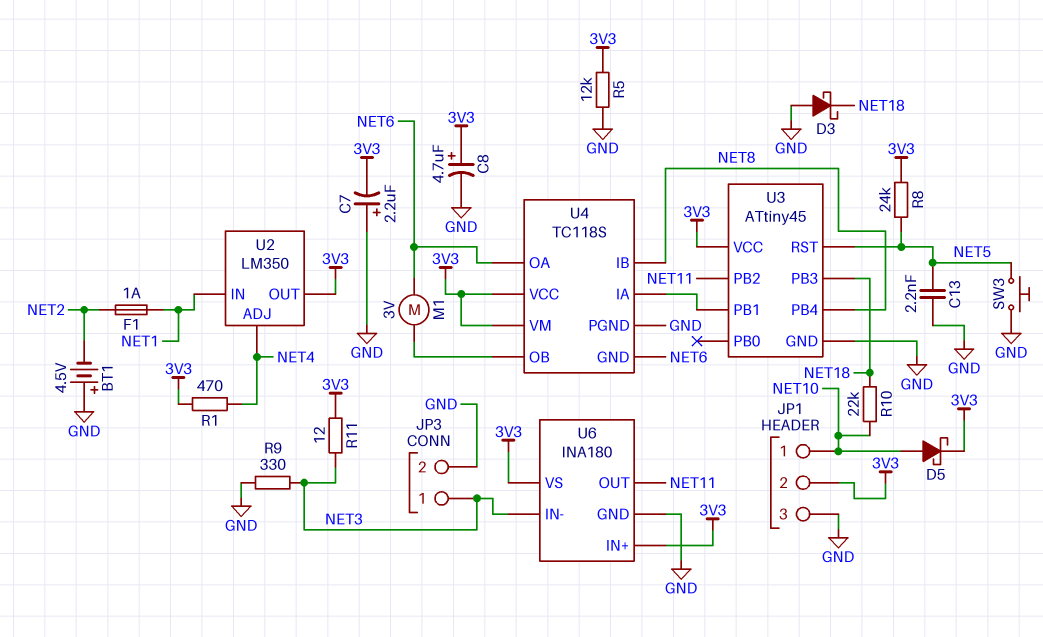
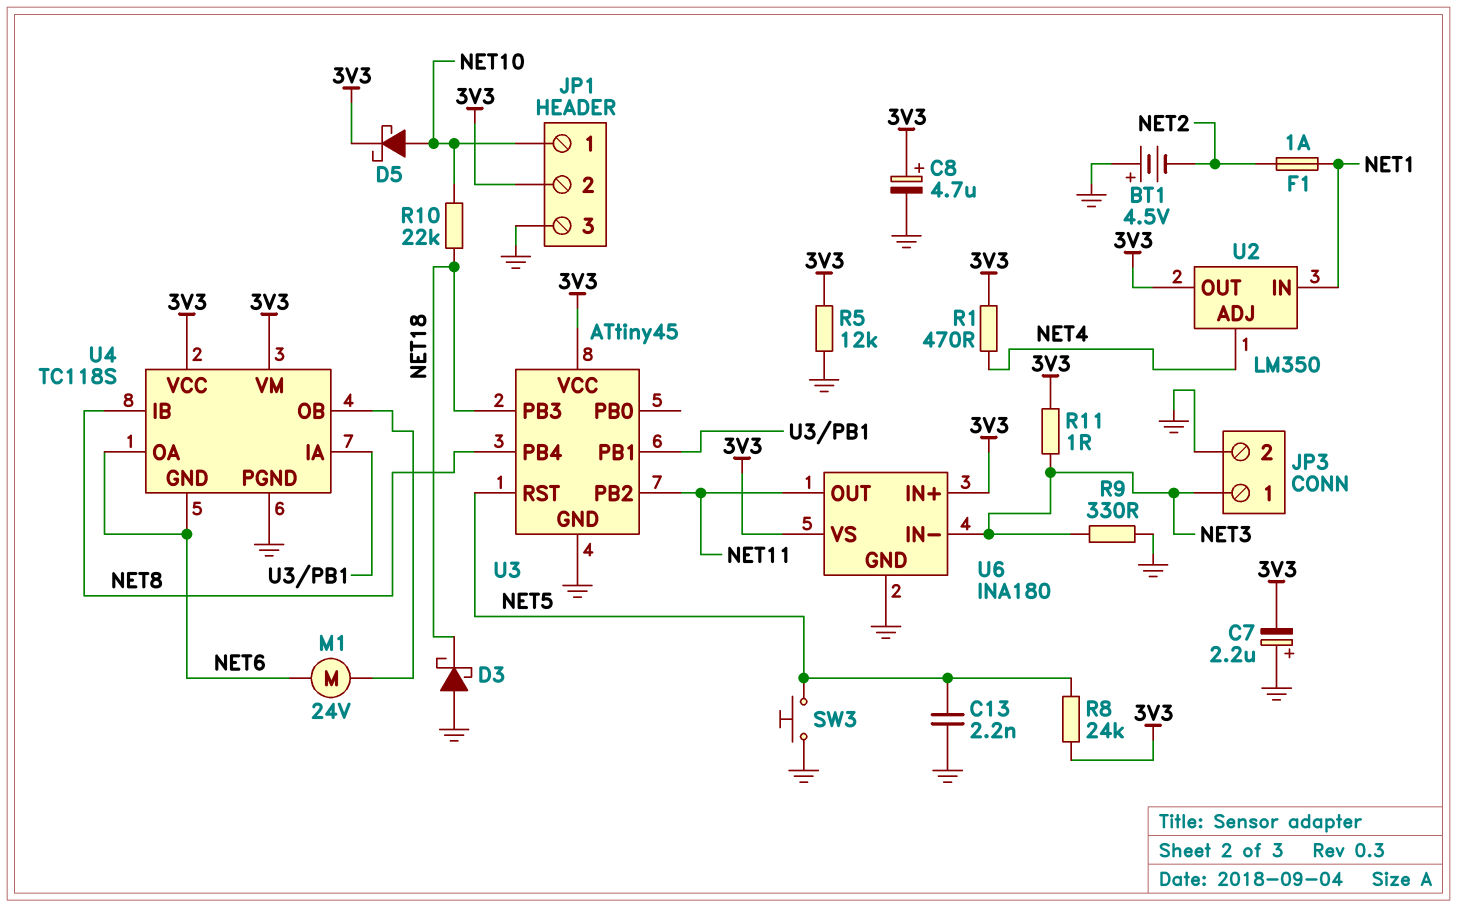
M1: motor 3V (NET6, U4/OB) -> motor 24V (NET6, U4/OB)
R11: 12 (3V3, NET3) -> 1 (3V3, NET3)

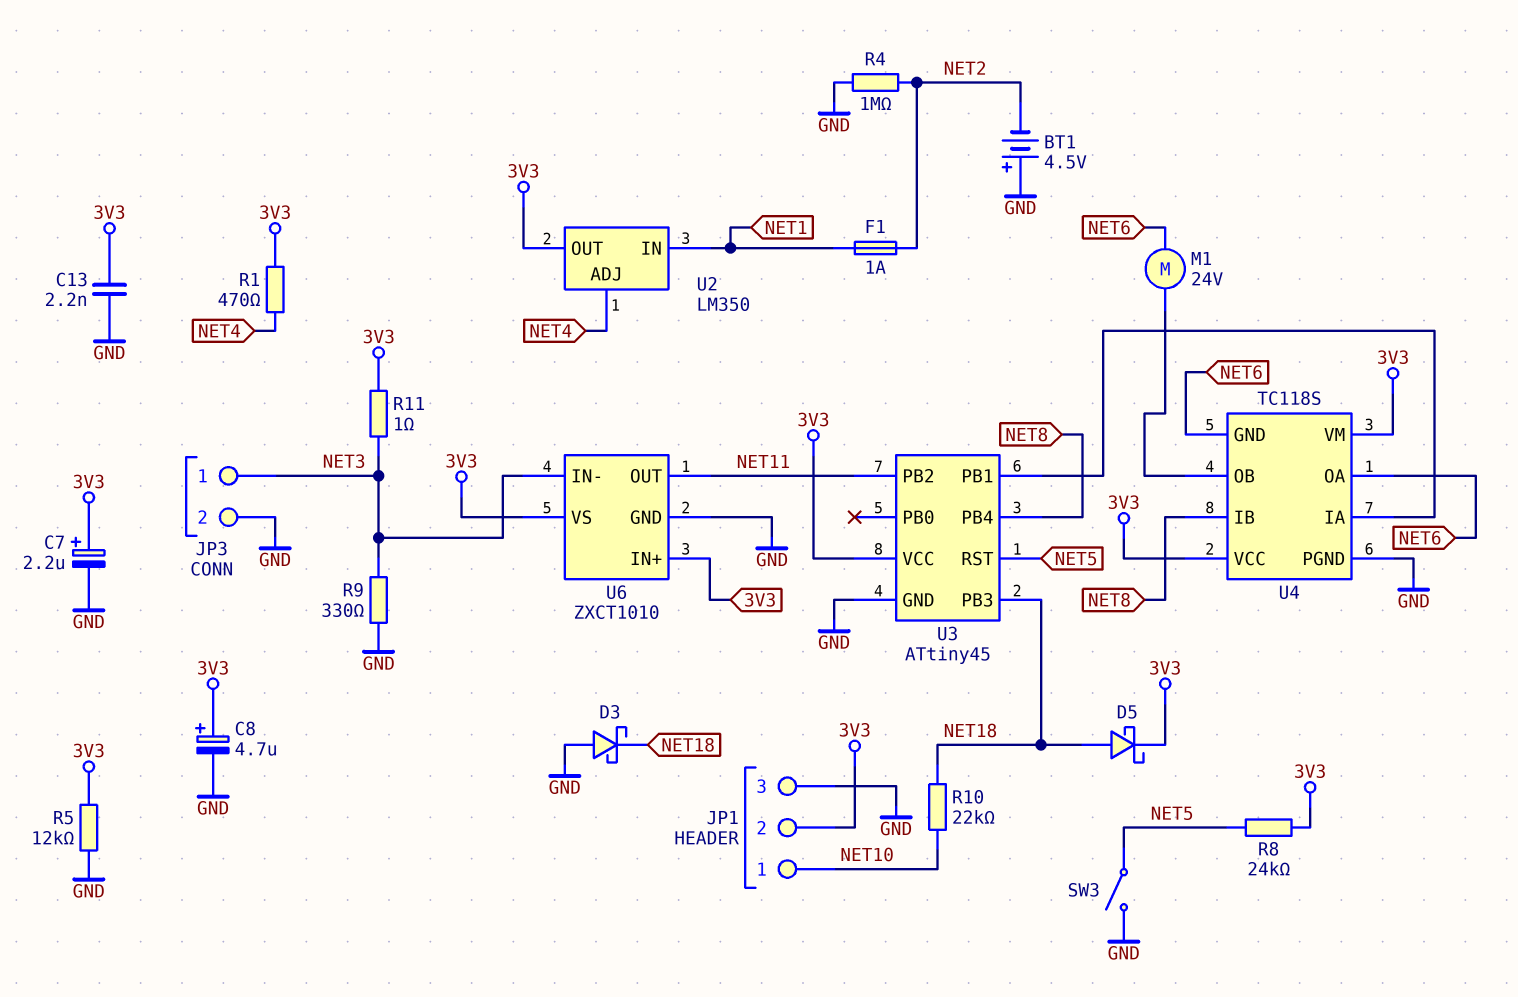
C7: 2.2uF (plus GND, minus 3V3) -> 2.2uF (plus 3V3, minus GND)
C13: 2.2nF (GND, NET5) -> 2.2nF (3V3, GND)
D5: schottky (A NET10, K 3V3) -> schottky (A NET18, K 3V3)
R4: none -> 1M (GND, NET2)
SW3: button (GND, NET5) -> switch (GND, NET5)
U6: INA180 -> ZXCT1010

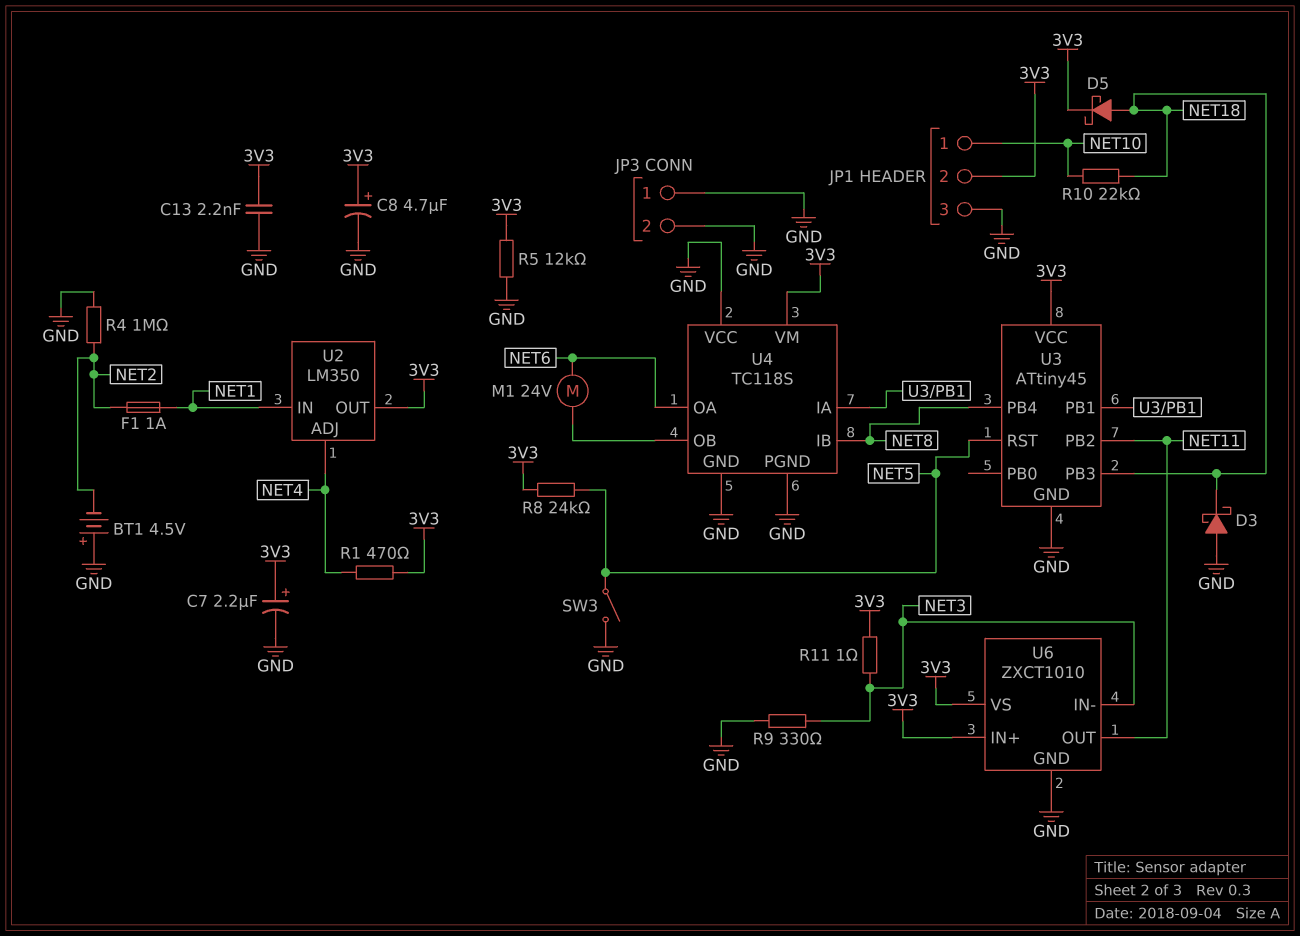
JP3 pin 1: NET3 -> GND
U4 pin GND: NET6 -> GND
U4 pin VCC: 3V3 -> GND

